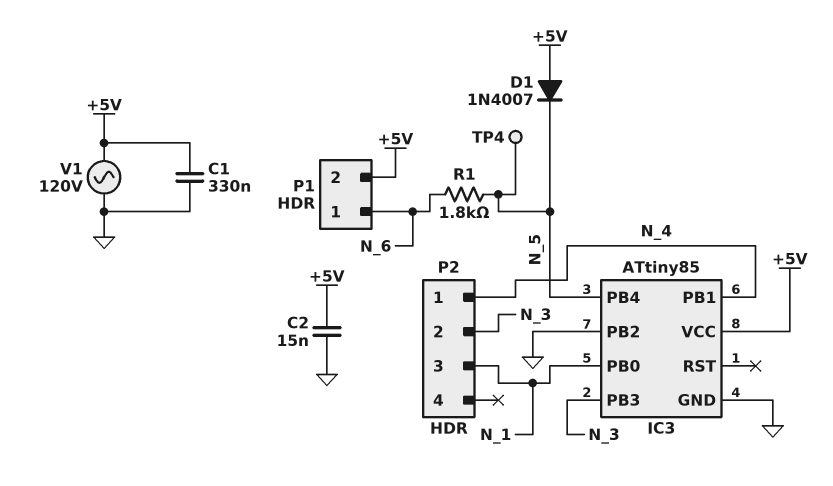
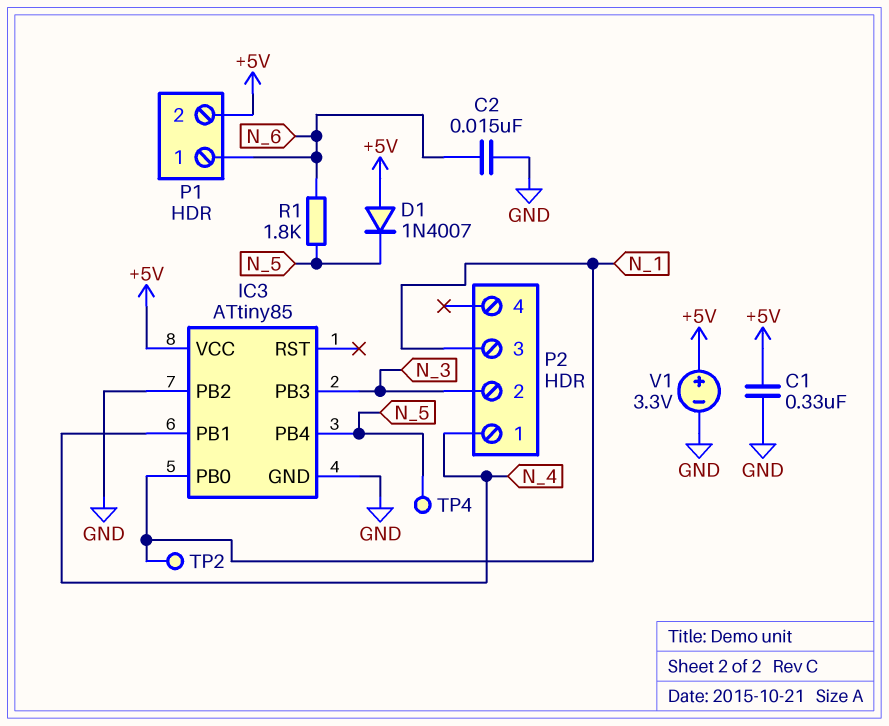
C2: 15nF (+5V, GND) -> 15nF (GND, N_6)
TP2: none -> test point (N_1)
V1: AC 120V (+5V, GND) -> 3.3V (plus +5V, minus GND)

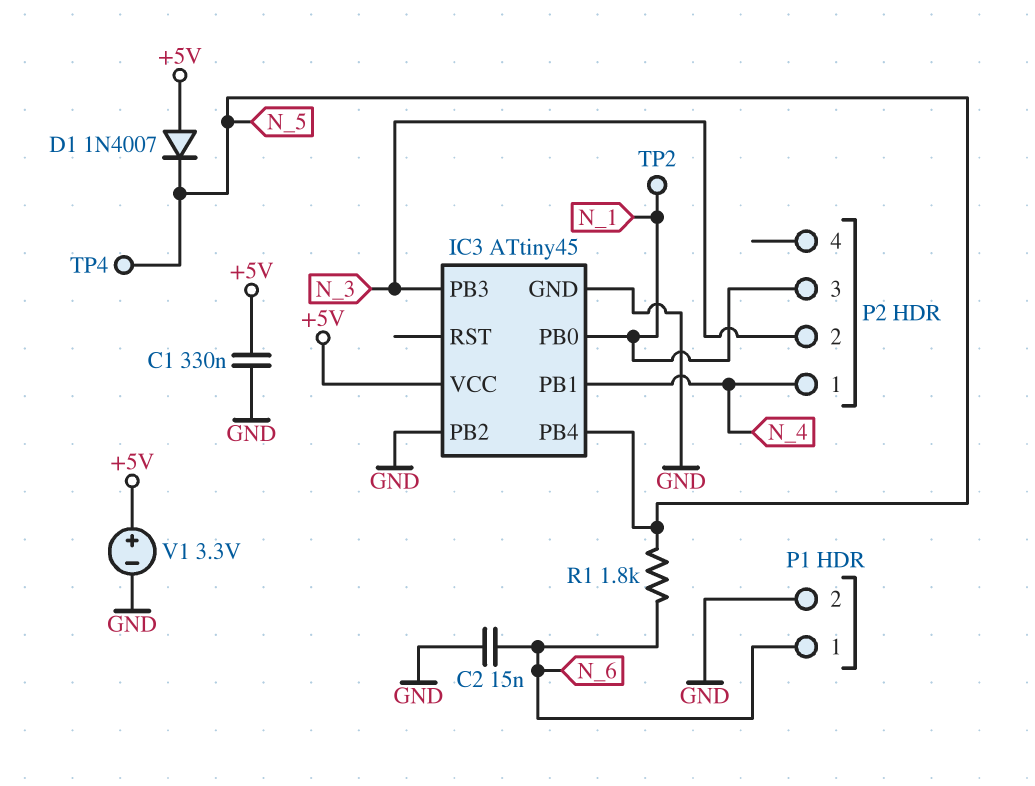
IC3: ATtiny85 -> ATtiny45
P1 pin 2: +5V -> GND

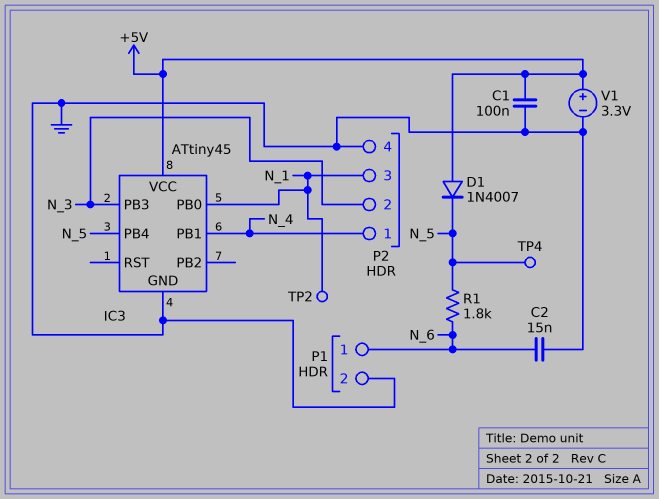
C1: 330nF (+5V, GND) -> 100nF (+5V, GND)
IC3 pin PB2: GND -> none
P2 pin 4: none -> GND

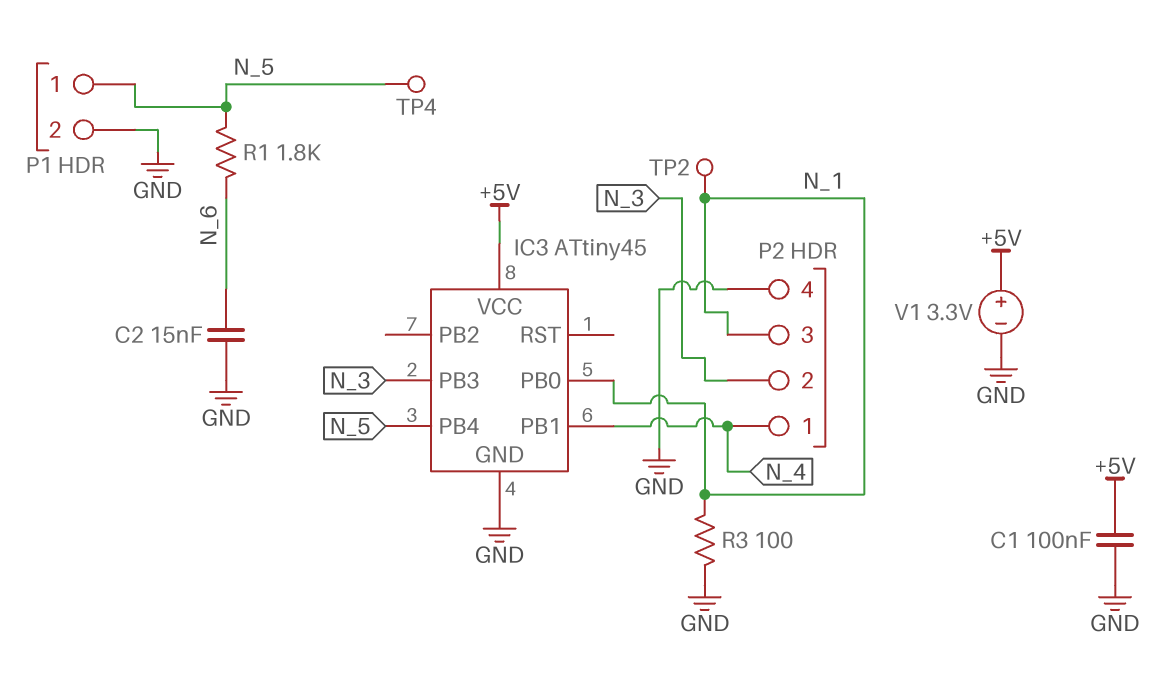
D1: diode 1N4007 (A +5V, K N_5) -> none
P1 pin 1: N_6 -> N_5
R3: none -> 100 (GND, N_1)

